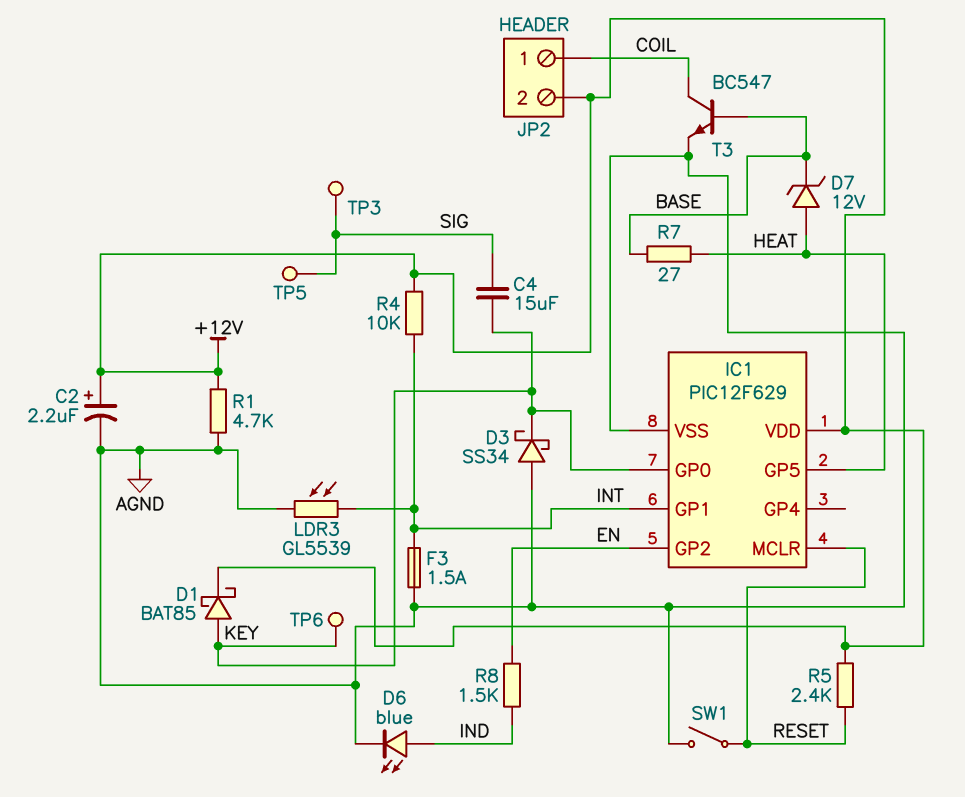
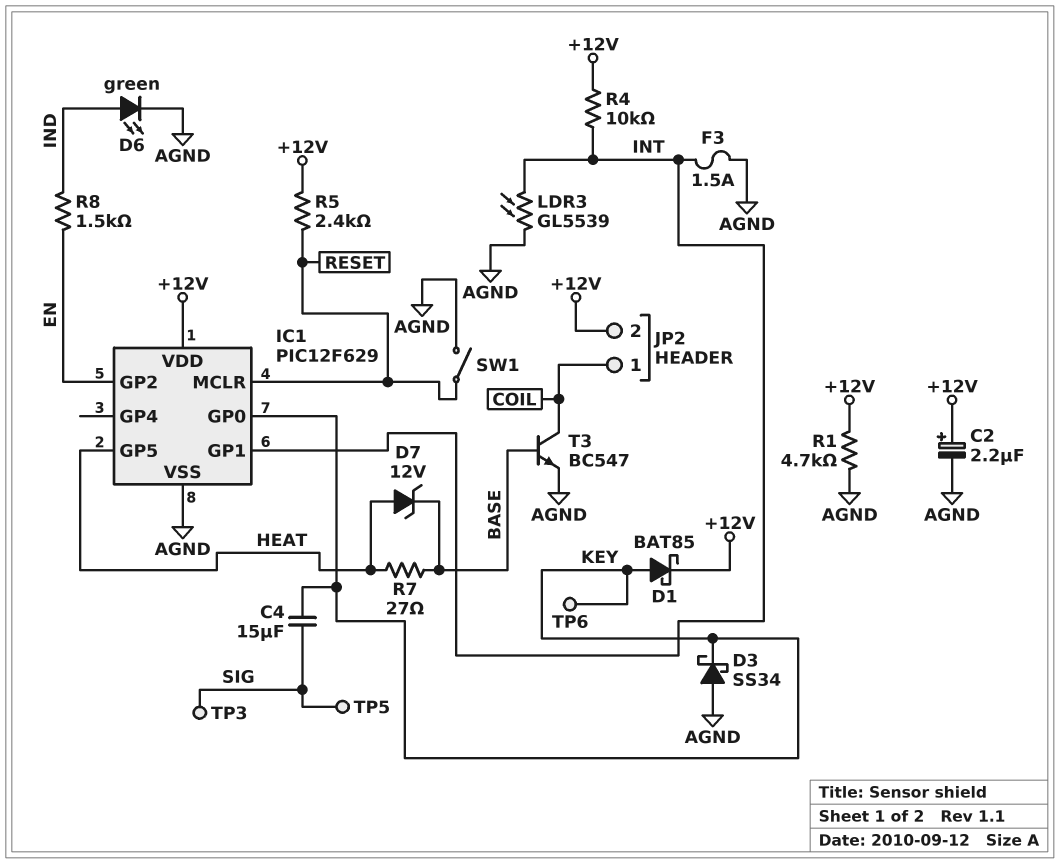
D6: LED blue (A IND, K AGND) -> LED green (A IND, K AGND)

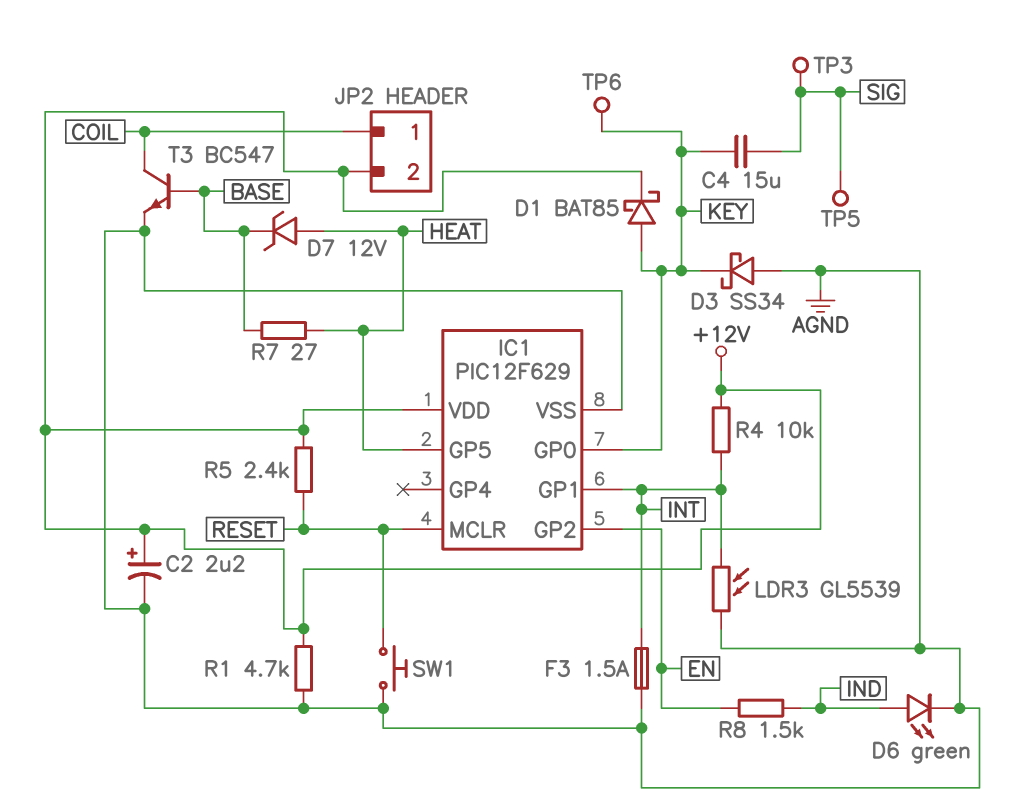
SW1: switch (AGND, RESET) -> button (AGND, RESET)

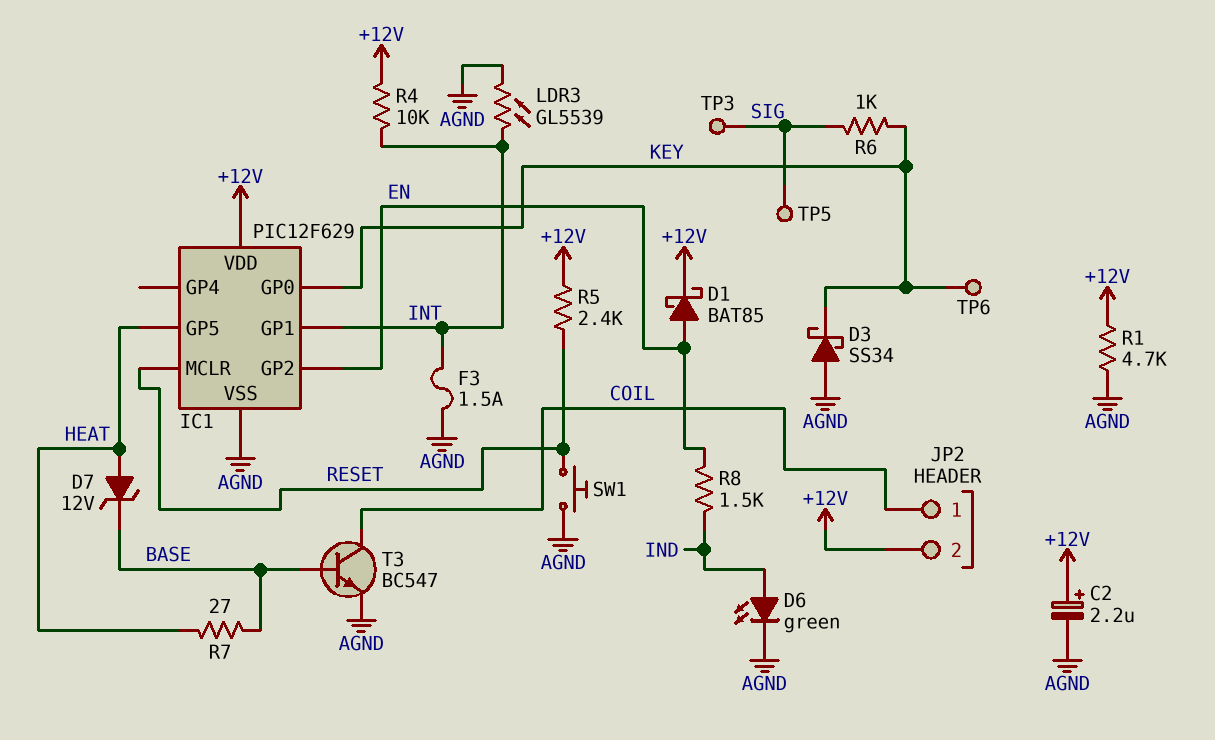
C4: 15uF (KEY, SIG) -> none
D1: schottky BAT85 (A KEY, K +12V) -> schottky BAT85 (A EN, K +12V)
R6: none -> 1k (KEY, SIG)

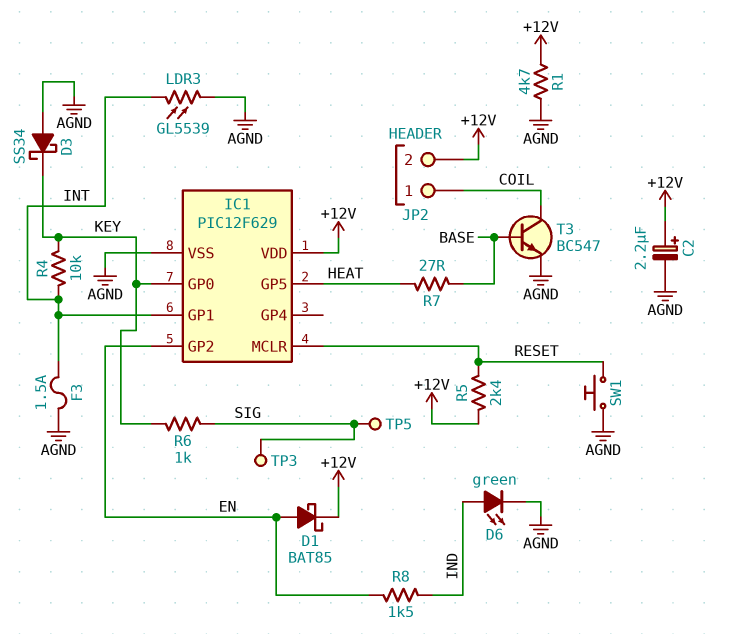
D7: zener 12V (A HEAT, K BASE) -> none
R4: 10k (+12V, INT) -> 10k (INT, KEY)
TP6: test point (KEY) -> none

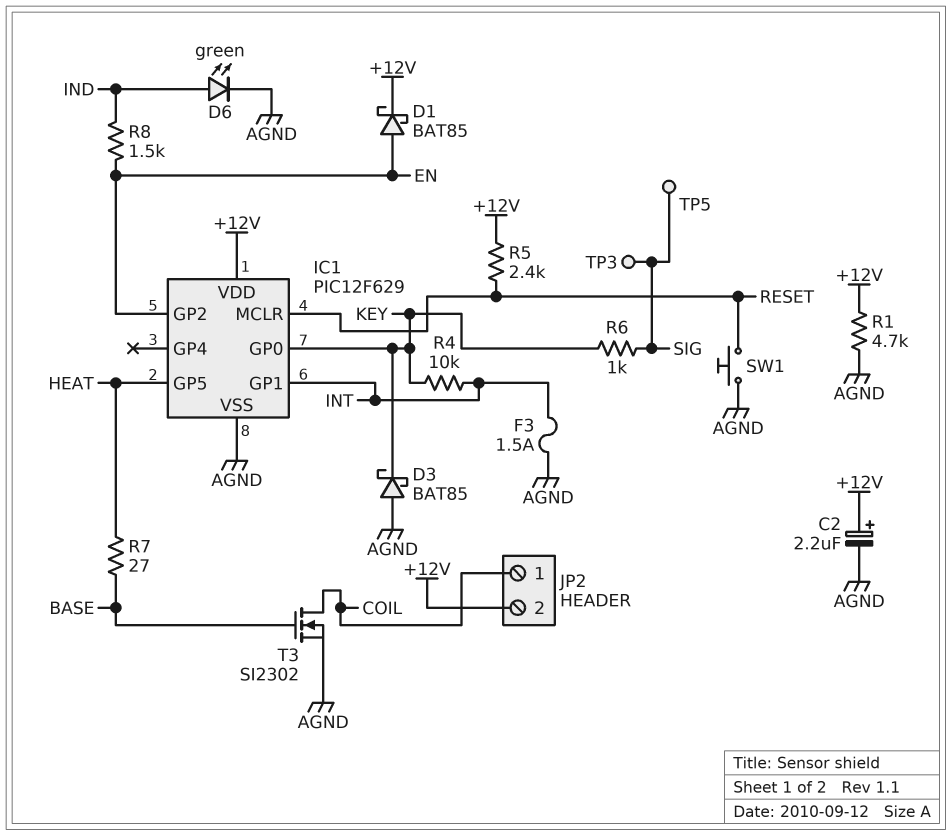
D3: schottky SS34 (A AGND, K KEY) -> schottky BAT85 (A AGND, K KEY)
LDR3: GL5539 (AGND, INT) -> none
T3: NPN BC547 (B BASE, C COIL, E AGND) -> NMOS SI2302 (G BASE, D COIL, S AGND)

